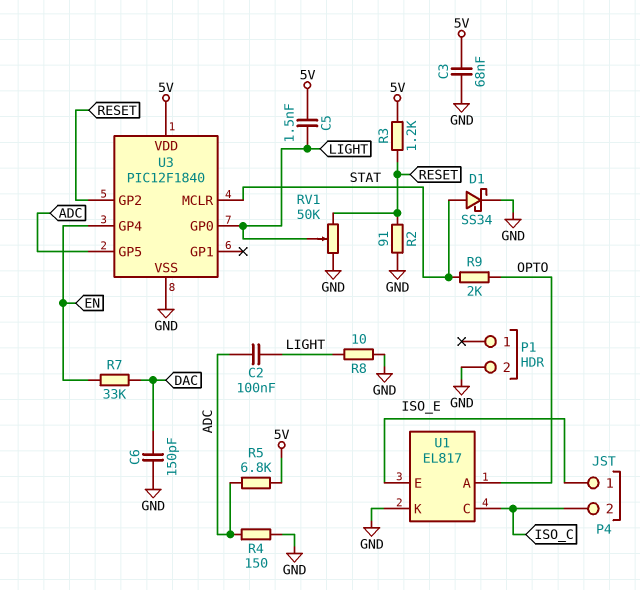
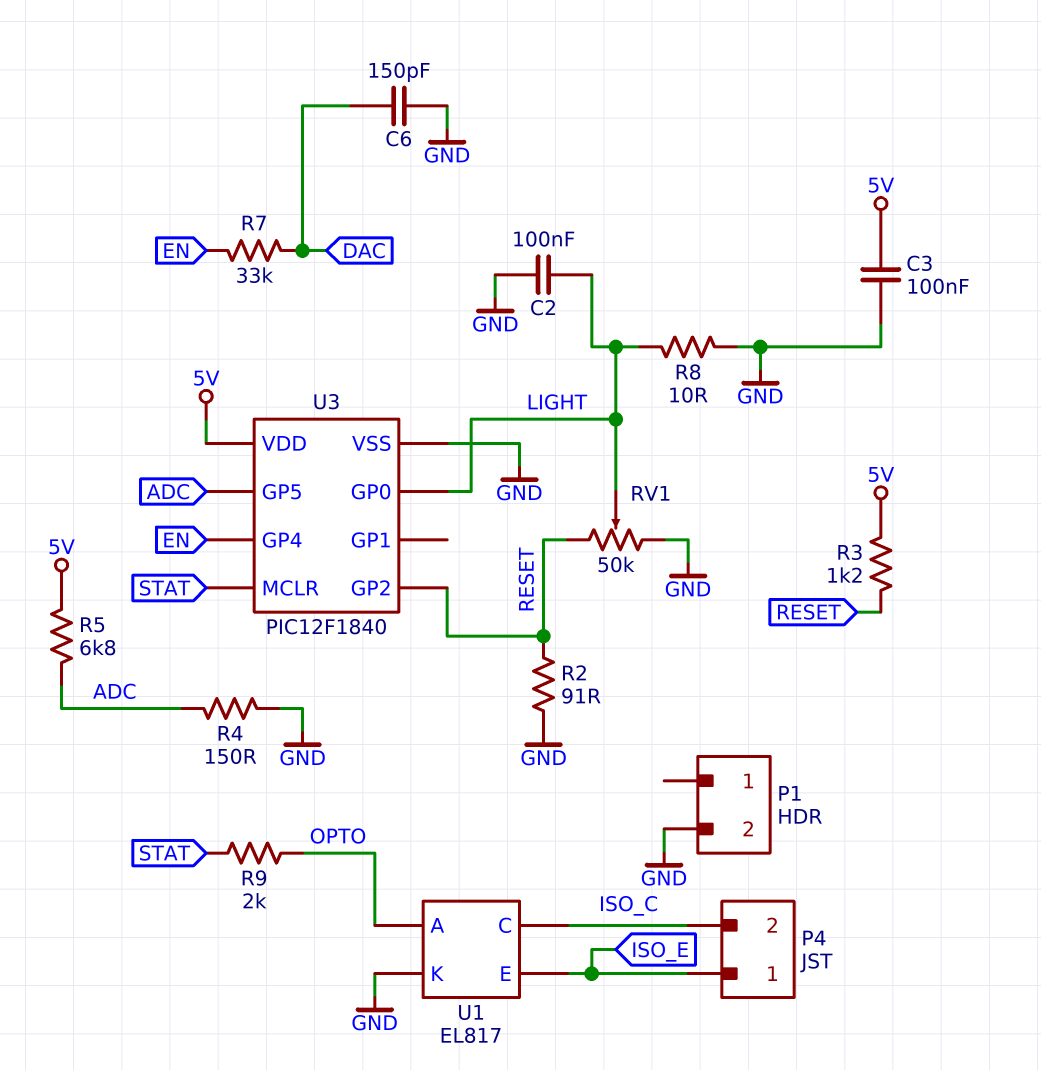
C2: 100nF (ADC, LIGHT) -> 100nF (GND, LIGHT)
C3: 68nF (5V, GND) -> 100nF (5V, GND)
C5: 1.5nF (5V, LIGHT) -> none
D1: schottky SS34 (A STAT, K GND) -> none

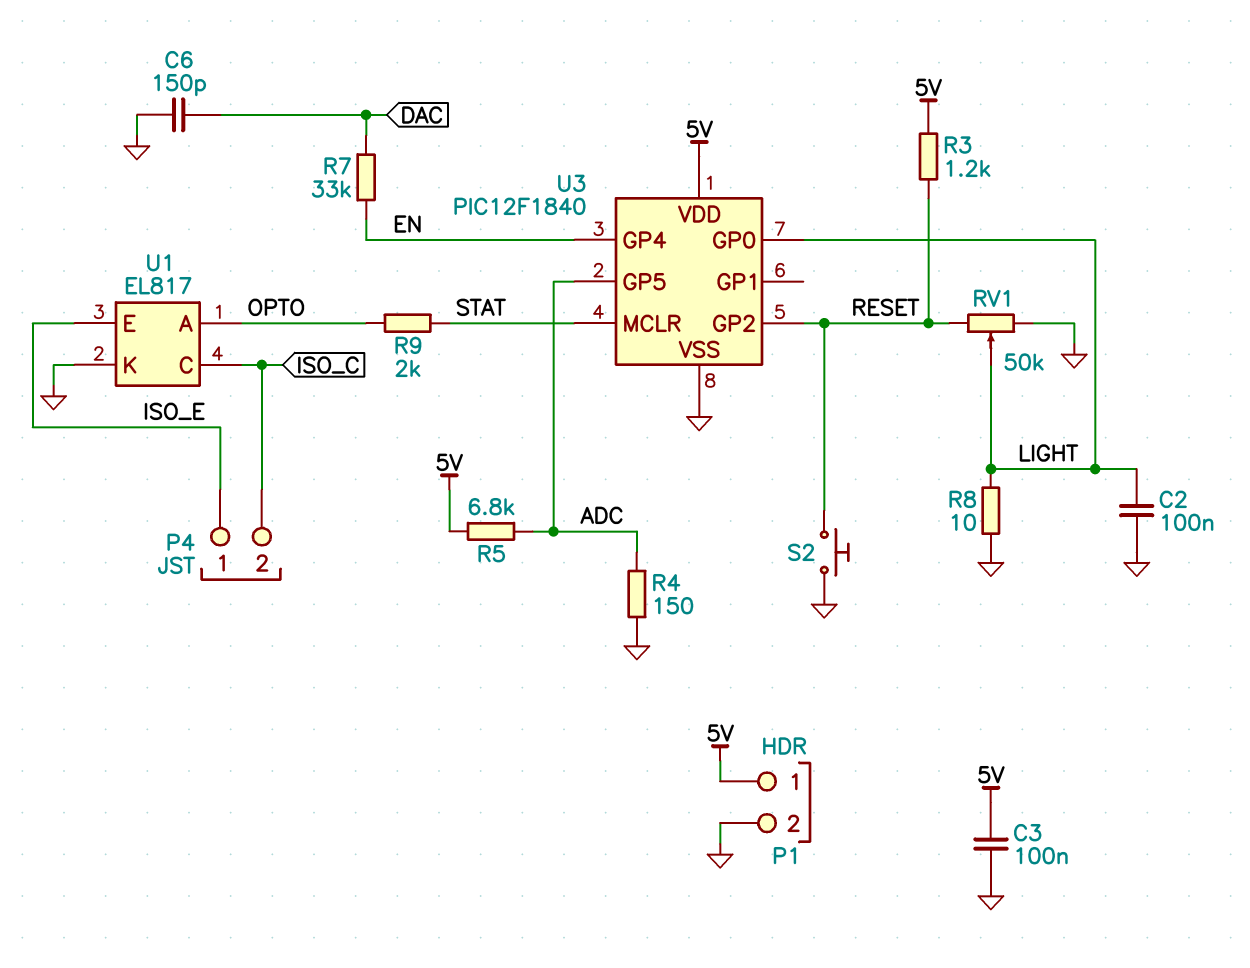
P1 pin 1: none -> 5V
R2: 91 (GND, RESET) -> none
S2: none -> button (GND, RESET)

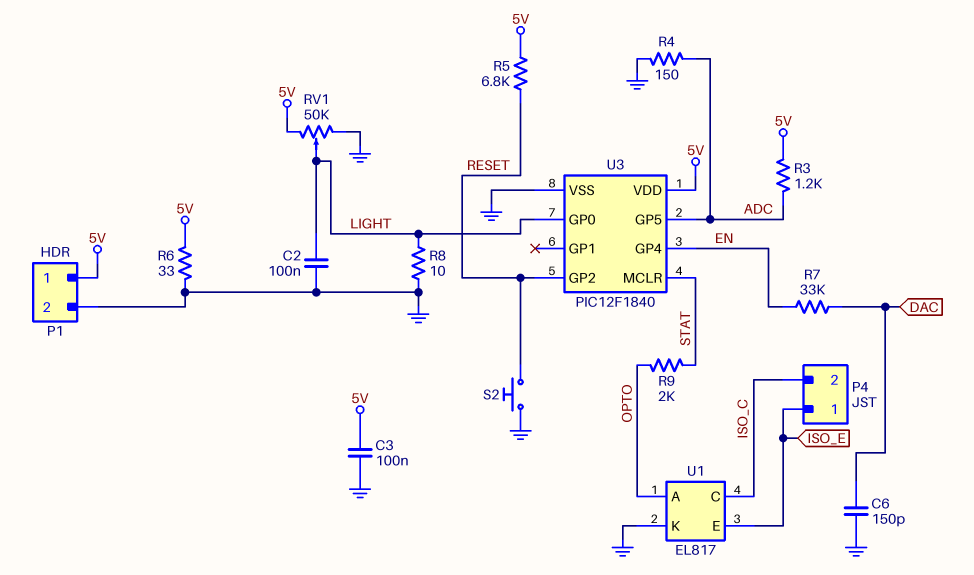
R3: 1.2k (5V, RESET) -> 1.2k (5V, ADC)
R5: 6.8k (5V, ADC) -> 6.8k (5V, RESET)
R6: none -> 33 (5V, GND)
RV1: 50k (GND, RESET, wiper LIGHT) -> 50k (5V, GND, wiper LIGHT)

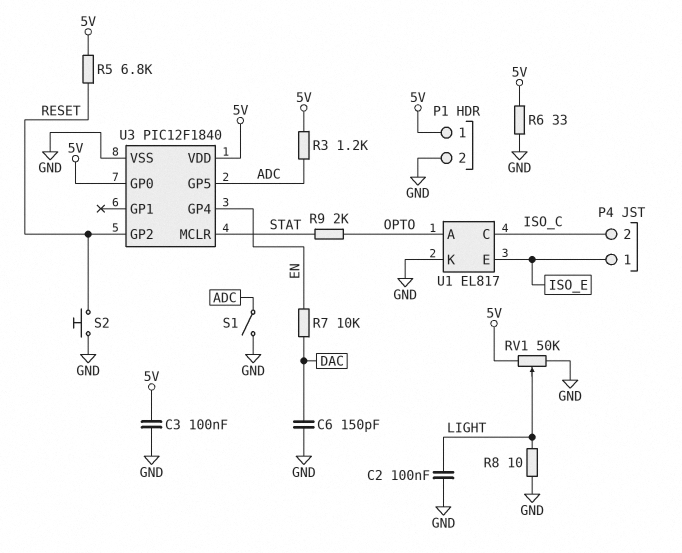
R4: 150 (ADC, GND) -> none
R7: 33k (DAC, EN) -> 10k (DAC, EN)
S1: none -> switch (ADC, GND)
U3 pin GP0: LIGHT -> 5V

